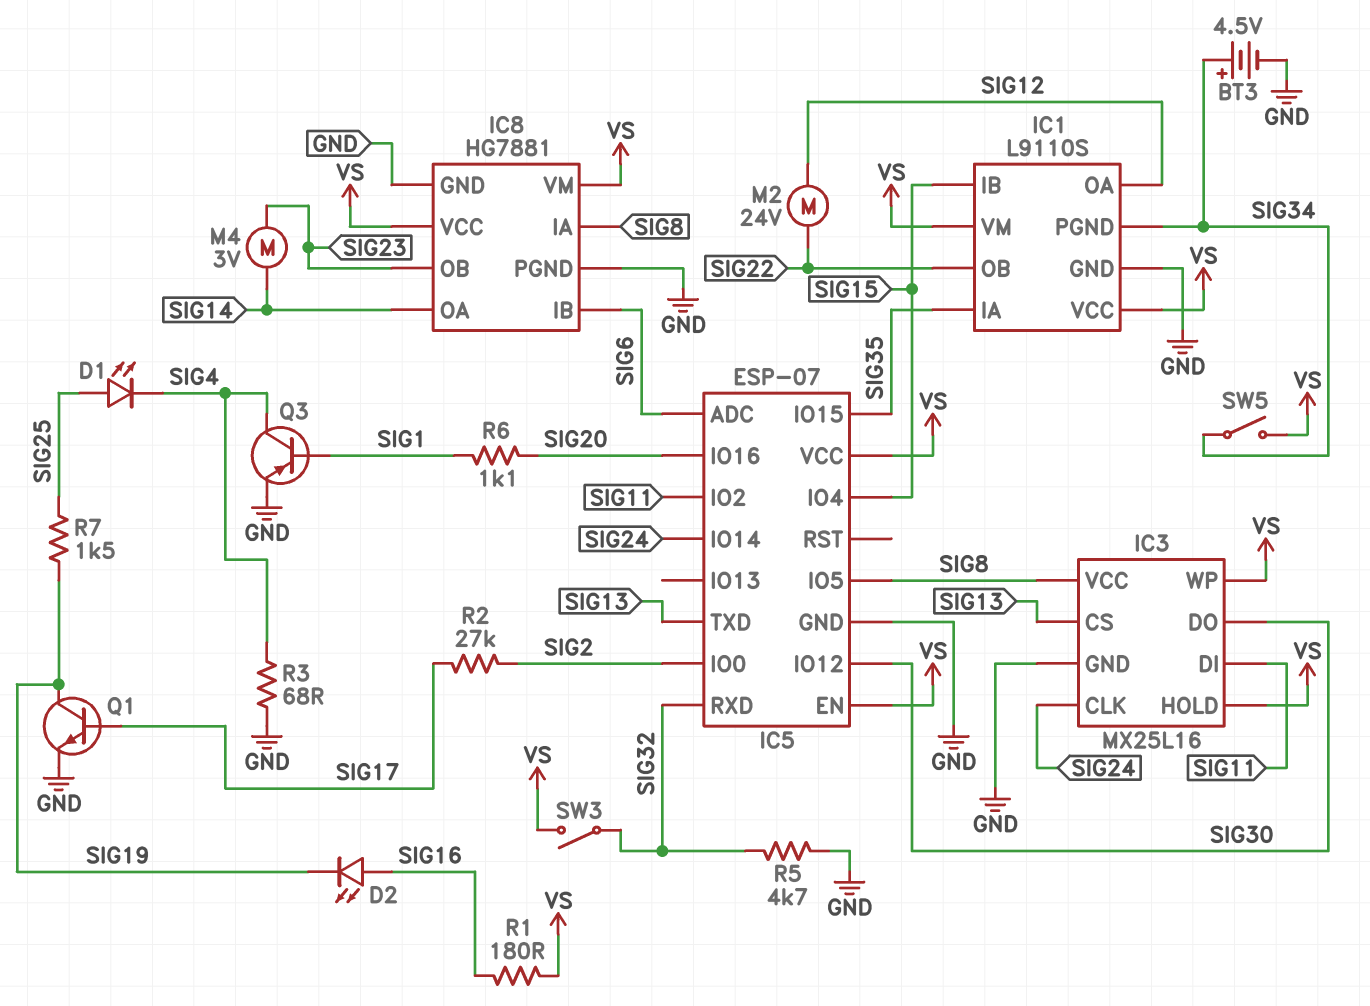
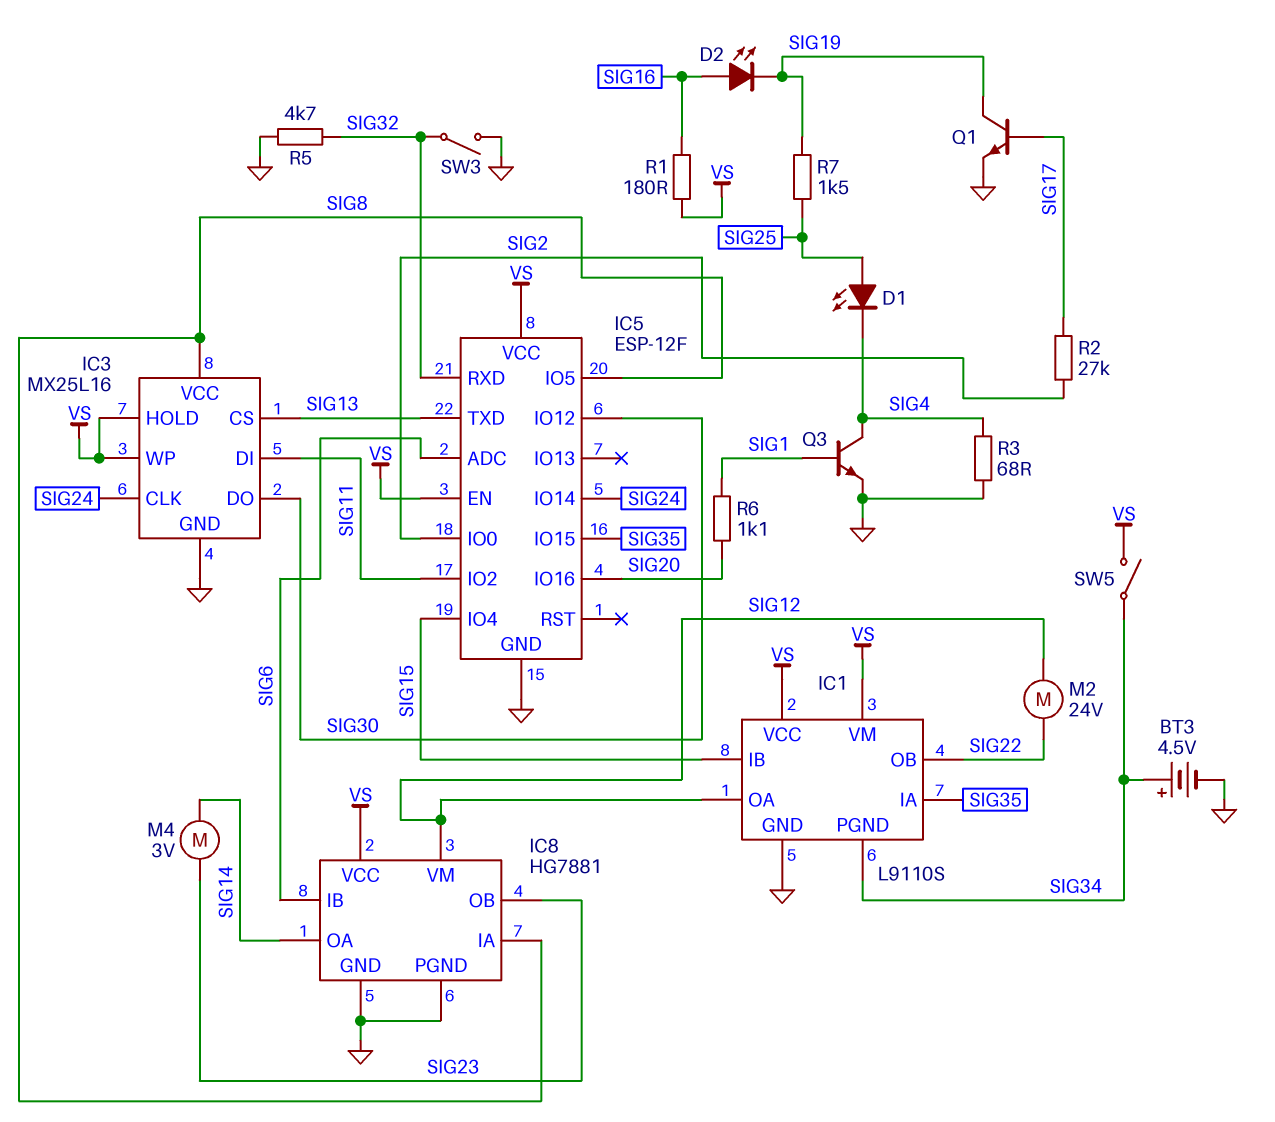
IC5: ESP-07 -> ESP-12F
IC8 pin VM: VS -> SIG12
Q3: PNP (B SIG1, C SIG4, E GND) -> NPN (B SIG1, C SIG4, E GND)
SW3: switch (SIG32, VS) -> switch (GND, SIG32)

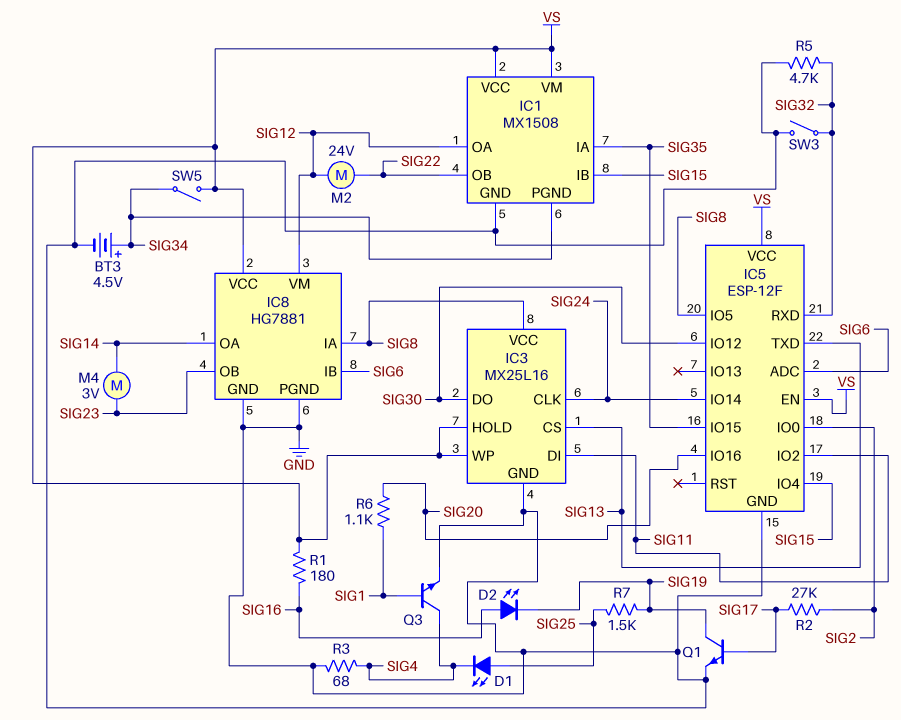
IC1: L9110S -> MX1508

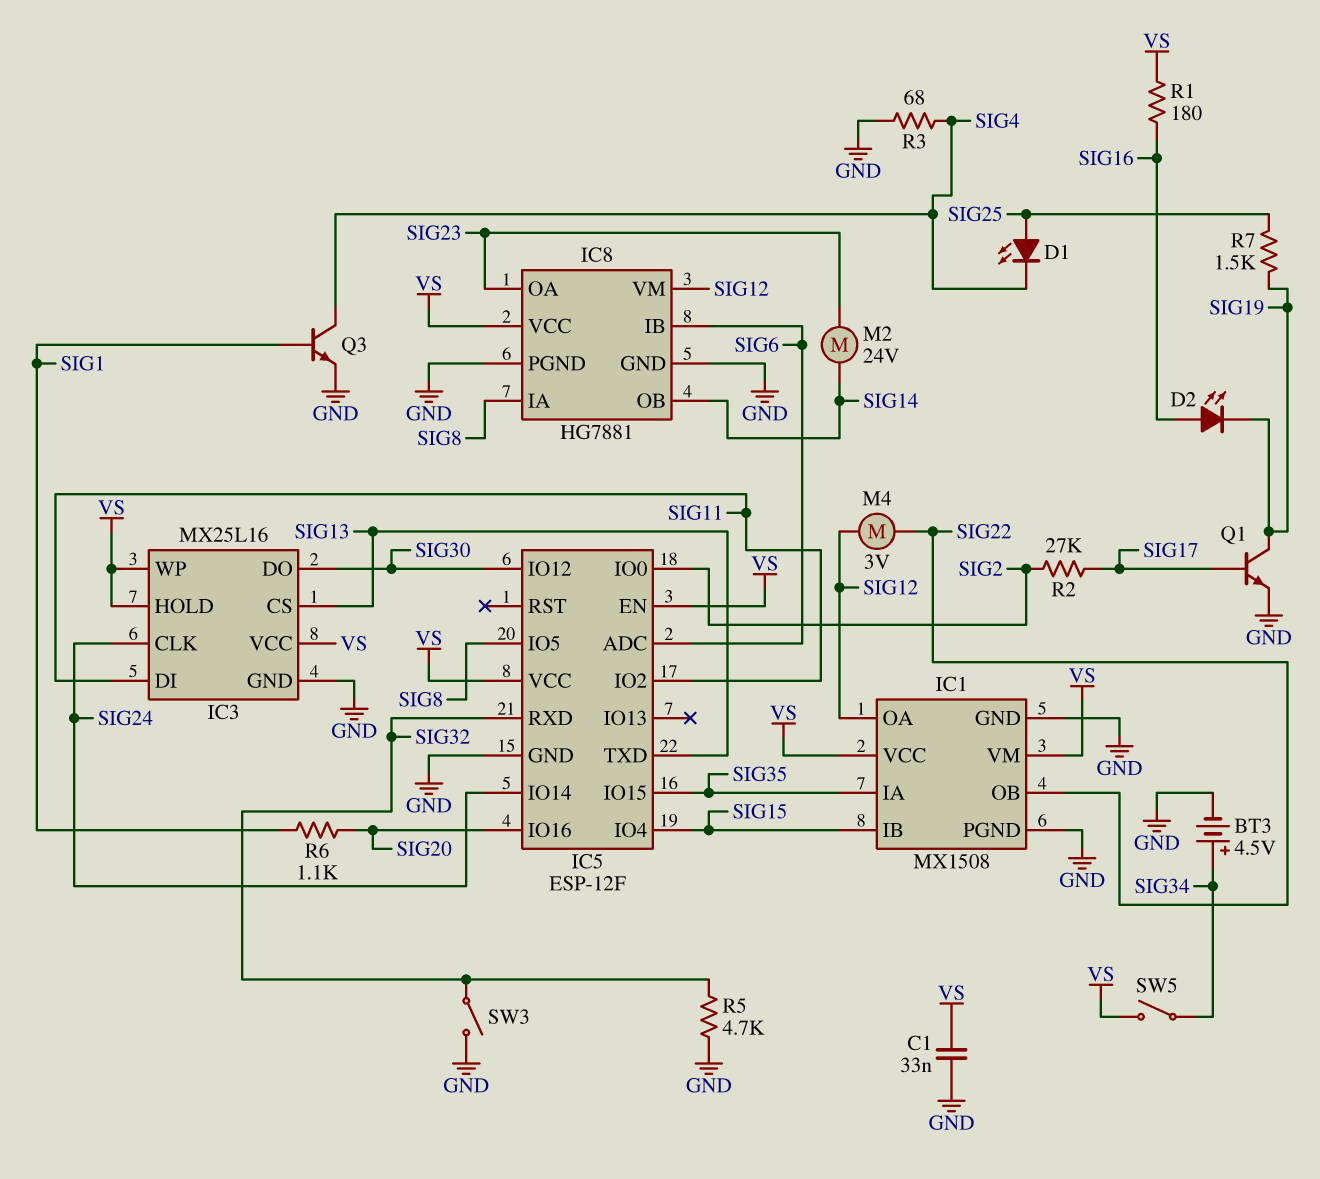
C1: none -> 33nF (GND, VS)
IC1 pin PGND: SIG34 -> GND
IC3 pin VCC: SIG8 -> VS
IC8 pin OA: SIG14 -> SIG23
IC8 pin OB: SIG23 -> SIG14
M2: motor 24V (SIG12, SIG22) -> motor 24V (SIG14, SIG23)
M4: motor 3V (SIG14, SIG23) -> motor 3V (SIG12, SIG22)

